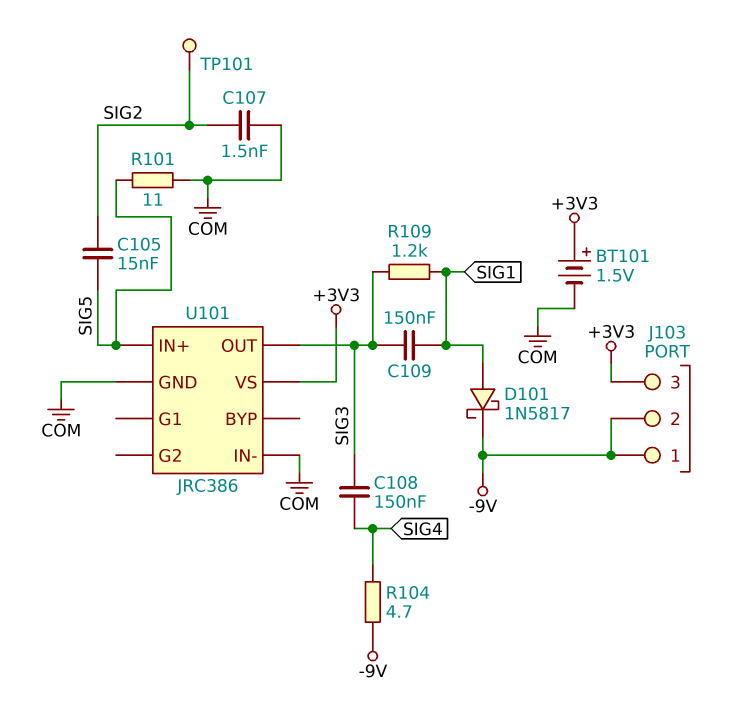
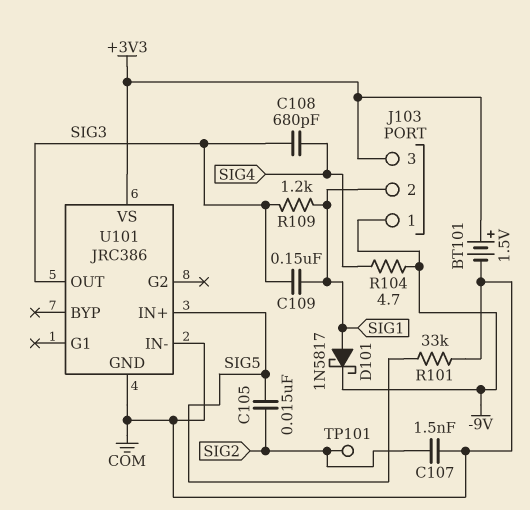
C108: 150nF (SIG3, SIG4) -> 680pF (SIG3, SIG4)
J103 pin 2: -9V -> SIG1
R101: 11 (COM, SIG5) -> 33k (COM, SIG5)

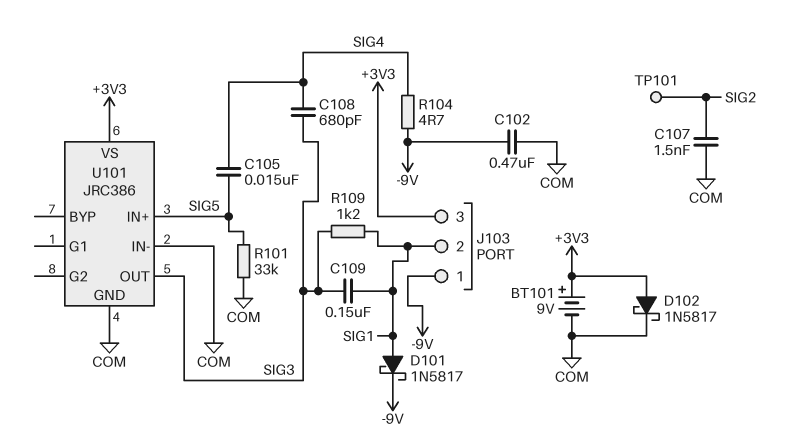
BT101: 1.5V (plus +3V3, minus COM) -> 9V (plus +3V3, minus COM)
C102: none -> 470nF (-9V, COM)
C105: 15nF (SIG2, SIG5) -> 15nF (SIG4, SIG5)
D102: none -> schottky 1N5817 (A +3V3, K COM)

